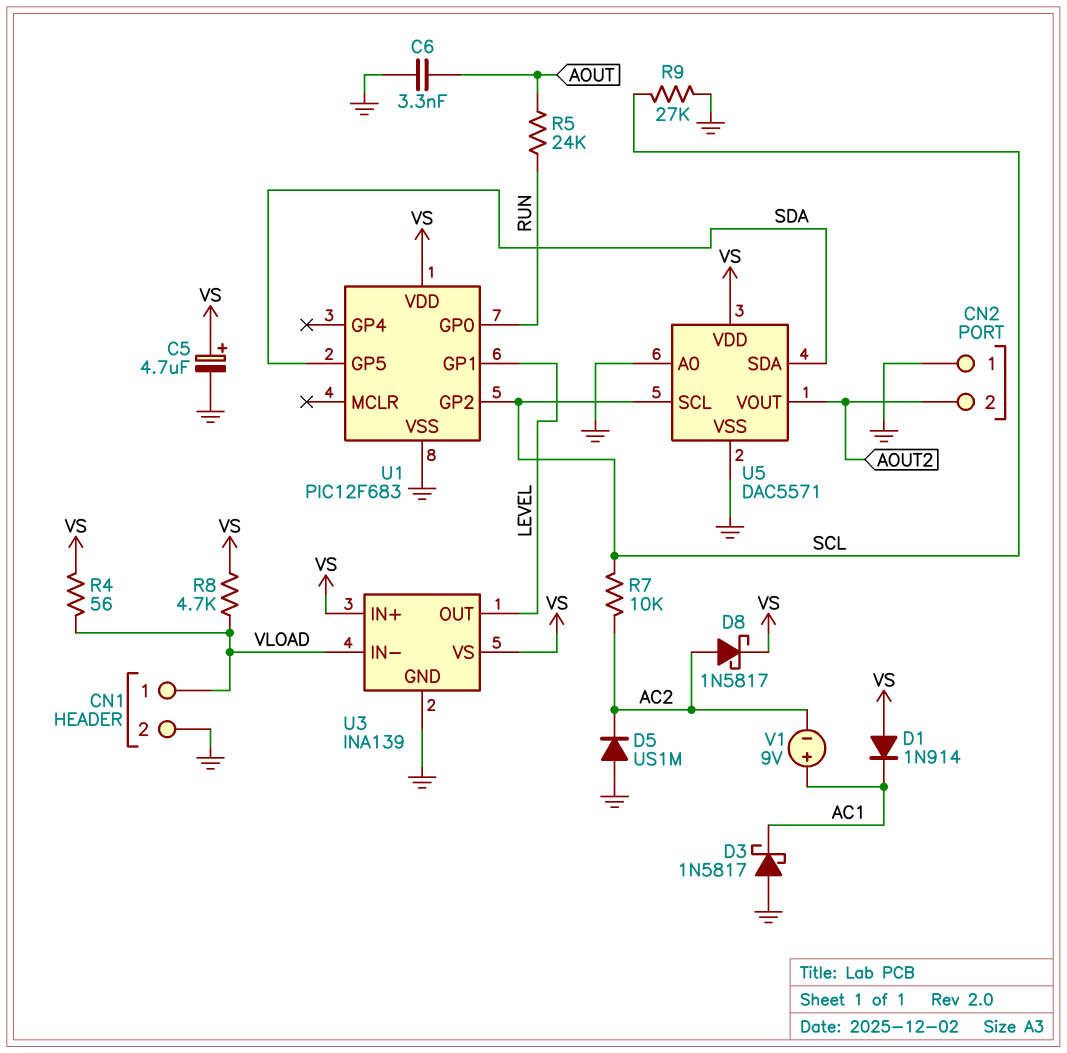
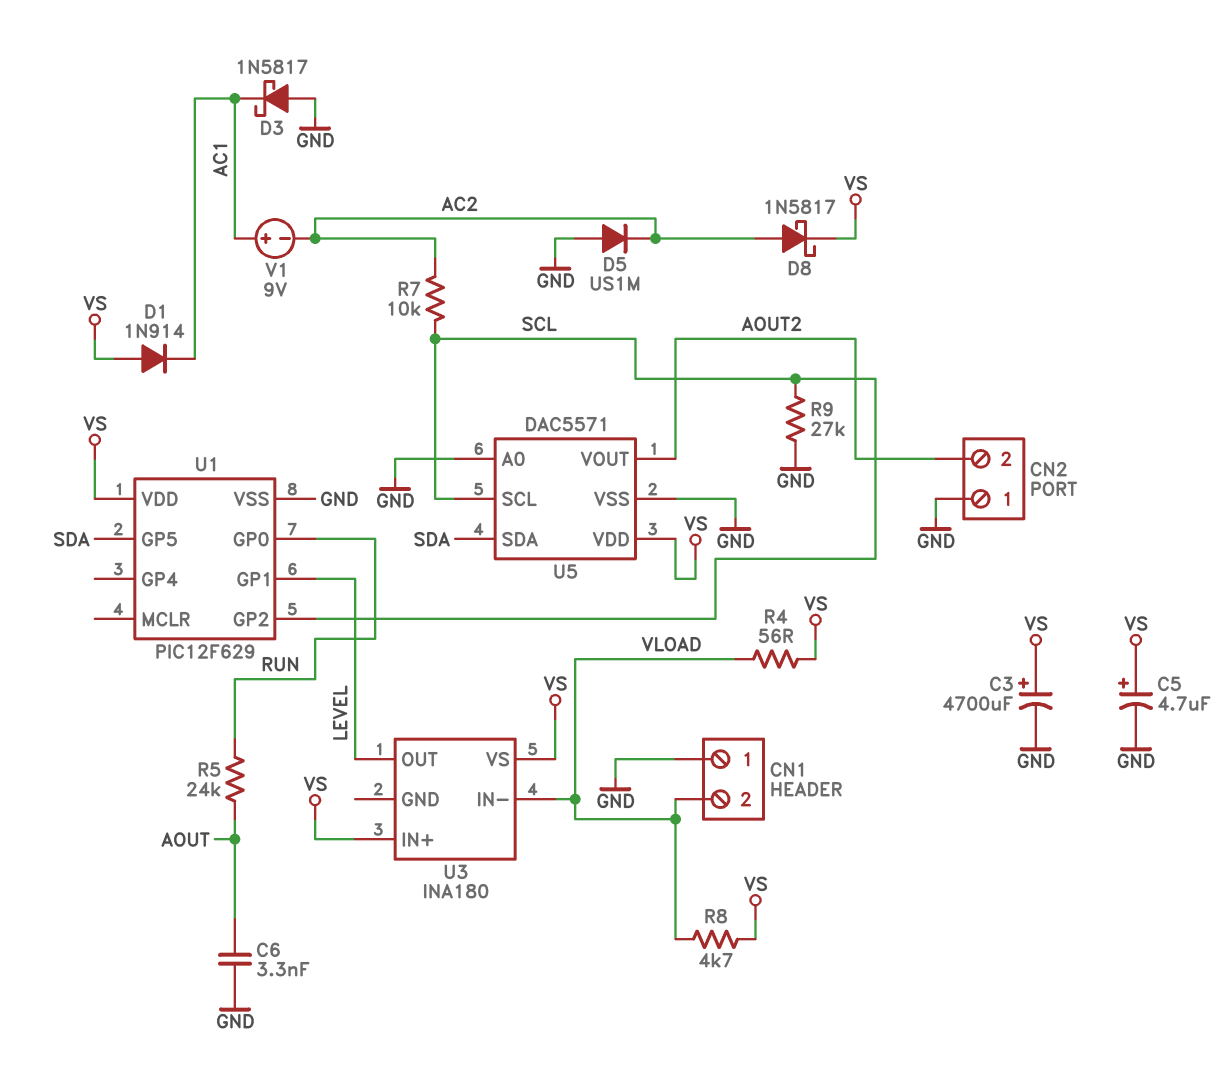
C3: none -> 4700uF (plus VS, minus GND)
CN1 pin 1: VLOAD -> GND
CN1 pin 2: GND -> VLOAD
U1: PIC12F683 -> PIC12F629
U3: INA139 -> INA180
U3 pin GND: GND -> none

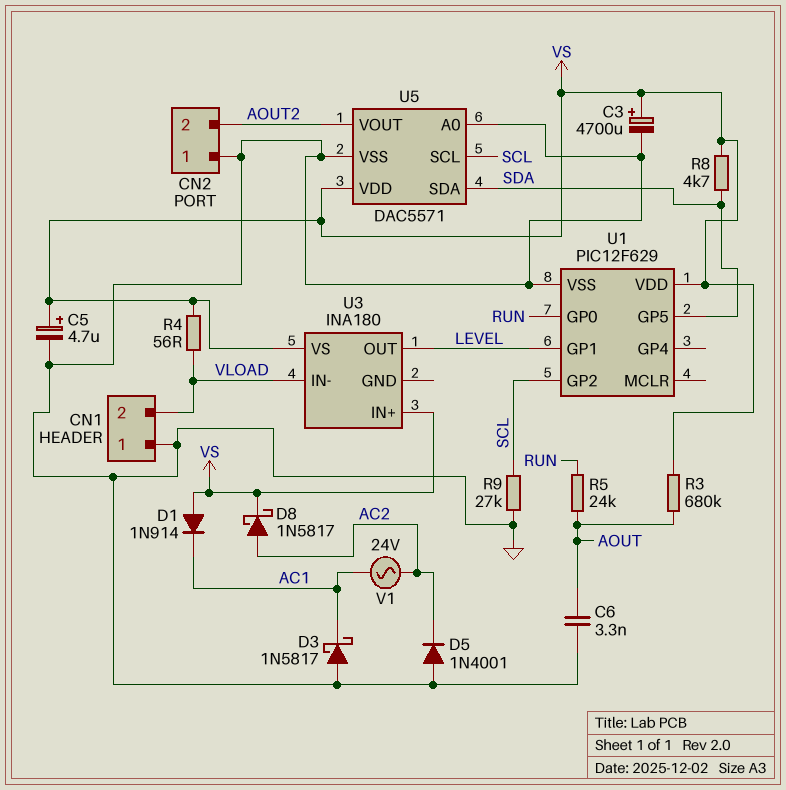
D5: diode US1M (A GND, K AC2) -> diode 1N4001 (A GND, K AC2)
R3: none -> 680k (AOUT, VS)
R7: 10k (AC2, SCL) -> none
R8: 4.7k (VLOAD, VS) -> 4.7k (SDA, VS)
V1: 9V (plus AC1, minus AC2) -> AC 24V (AC1, AC2)

